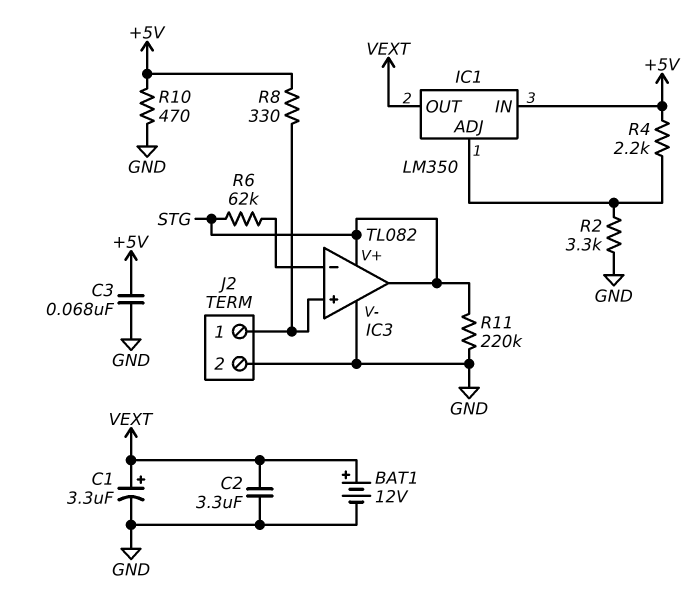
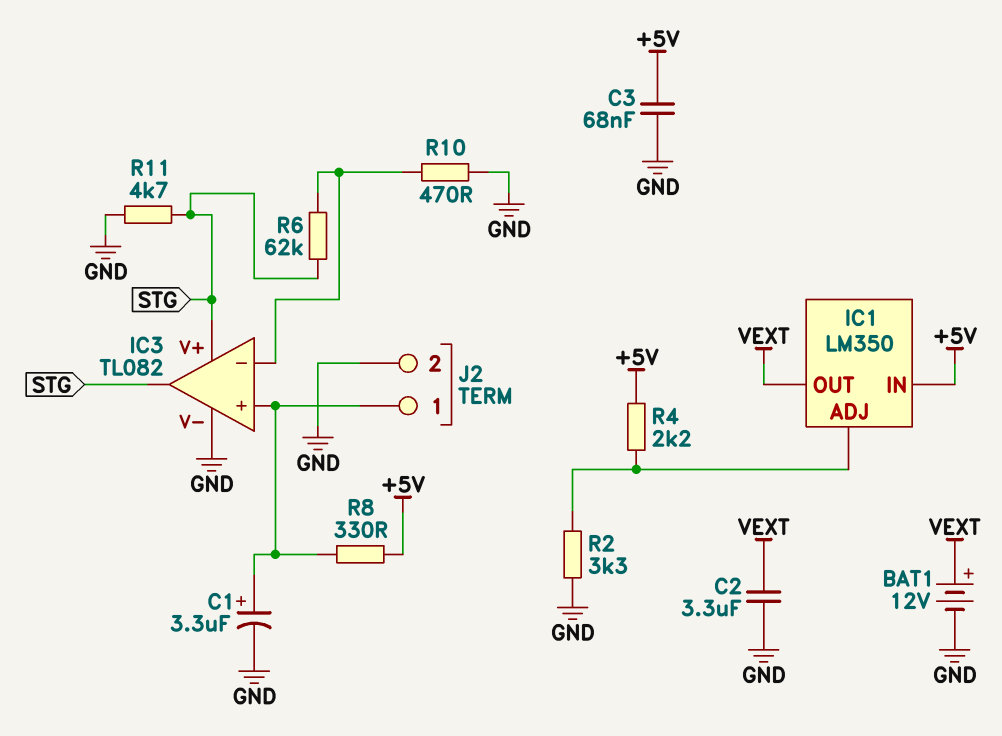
C1: 3.3uF (plus VEXT, minus GND) -> 3.3uF (plus IC3/in+, minus GND)
R10: 470 (+5V, GND) -> 470 (GND, IC3/in-)
R11: 220k (GND, STG) -> 4.7k (GND, STG)

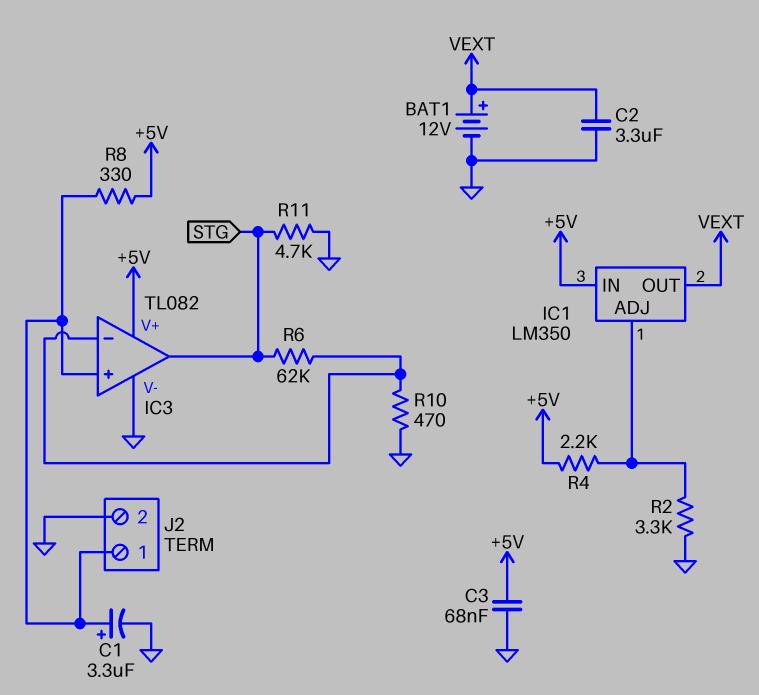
IC3 pin V+: STG -> +5V

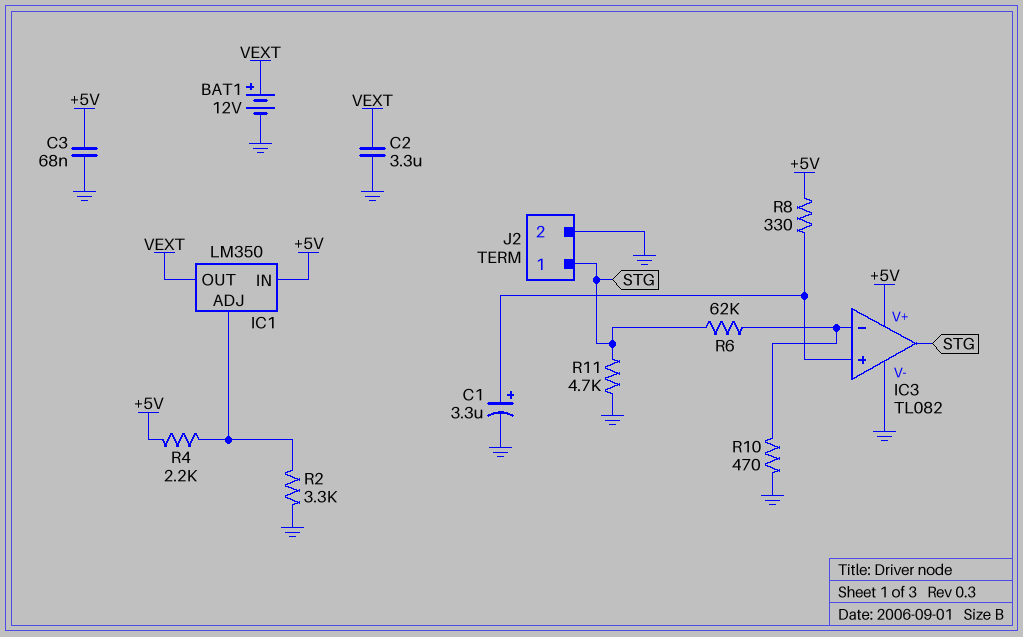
J2 pin 1: IC3/in+ -> STG

